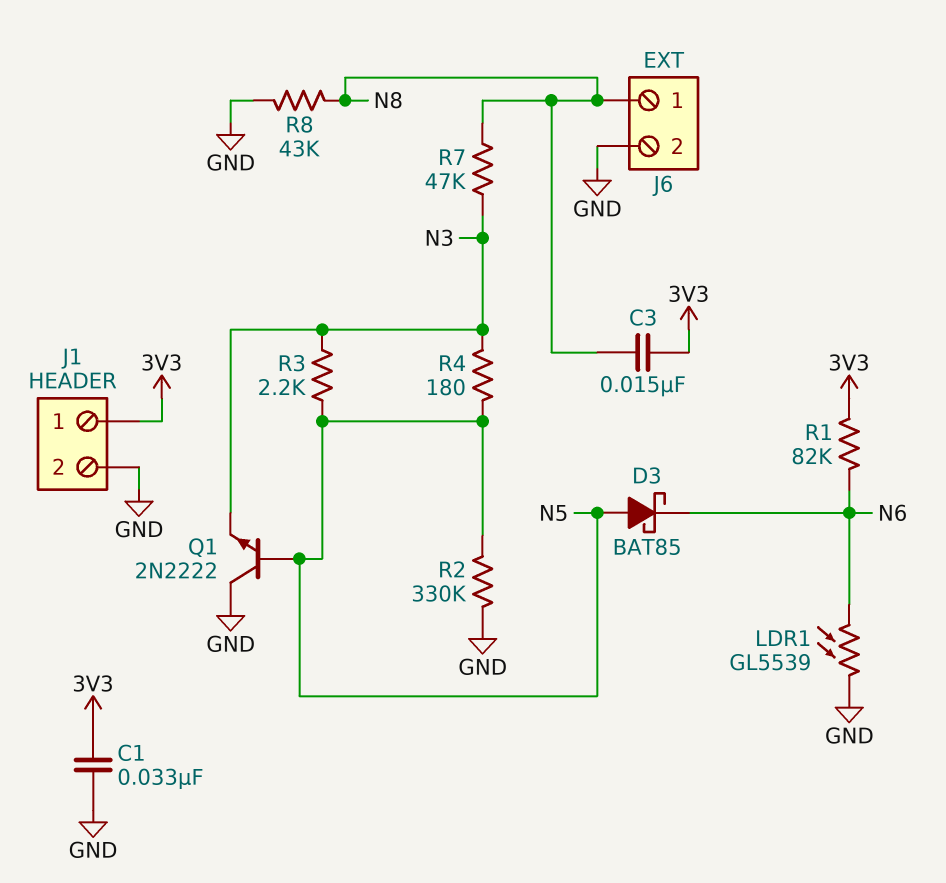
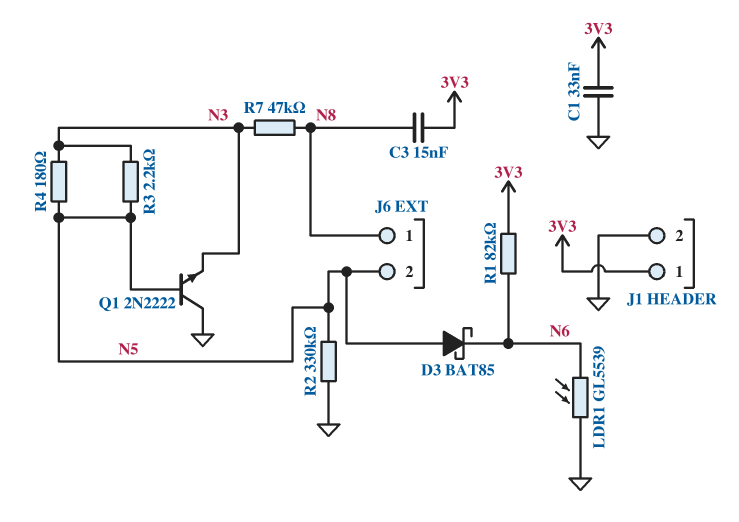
J6 pin 2: GND -> N5
R8: 43k (GND, N8) -> none

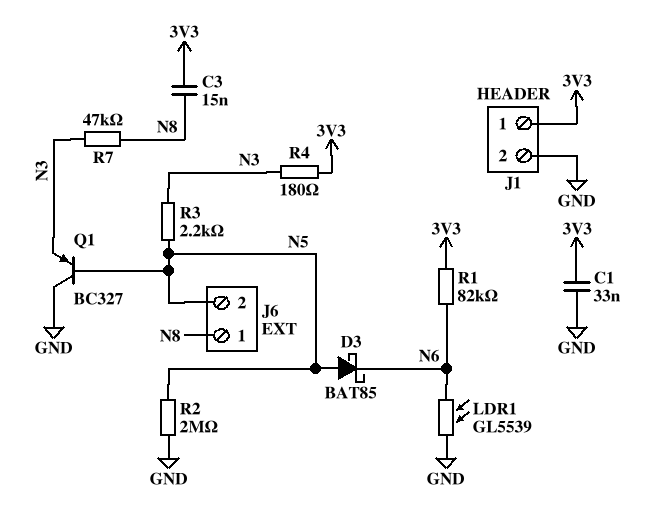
Q1: NPN 2N2222 (B N5, C GND, E N3) -> PNP BC327 (B N5, C GND, E N3)
R2: 330k (GND, N5) -> 2M (GND, N5)
R4: 180 (N3, N5) -> 180 (3V3, N3)

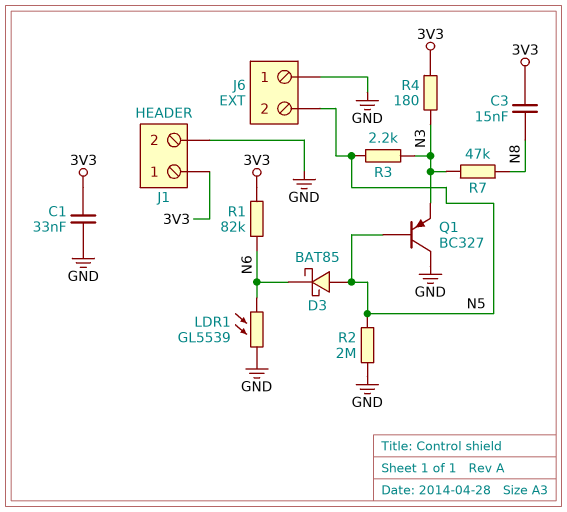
J6 pin 1: N8 -> GND

